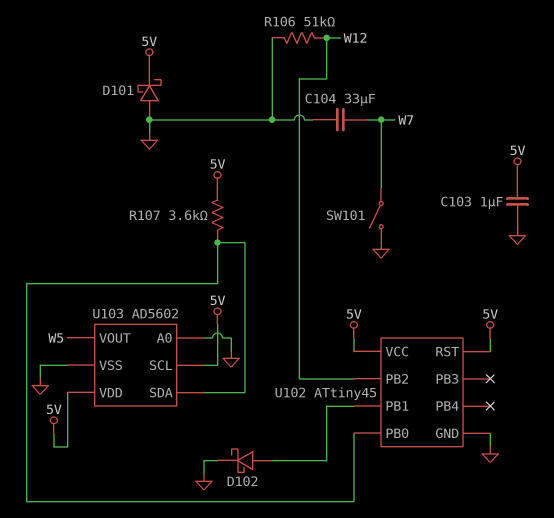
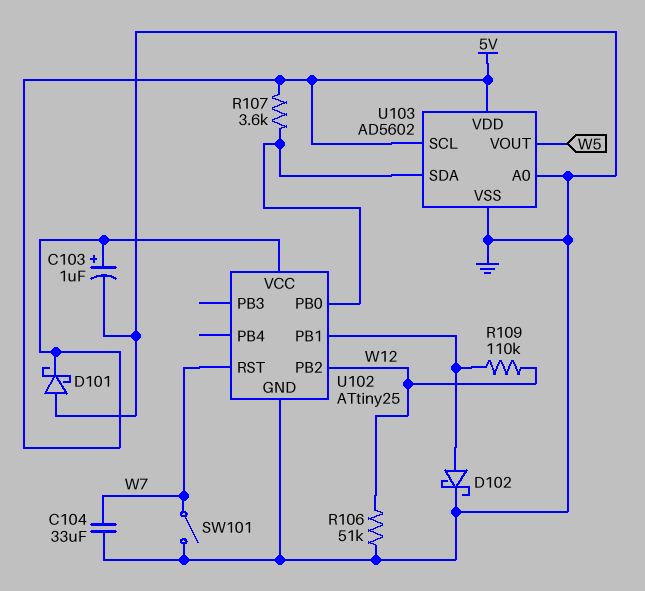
C103: 1uF (5V, GND) -> 1uF (plus 5V, minus GND)
R109: none -> 110k (U102/PB1, W12)
U102: ATtiny45 -> ATtiny25
U102 pin RST: 5V -> W7

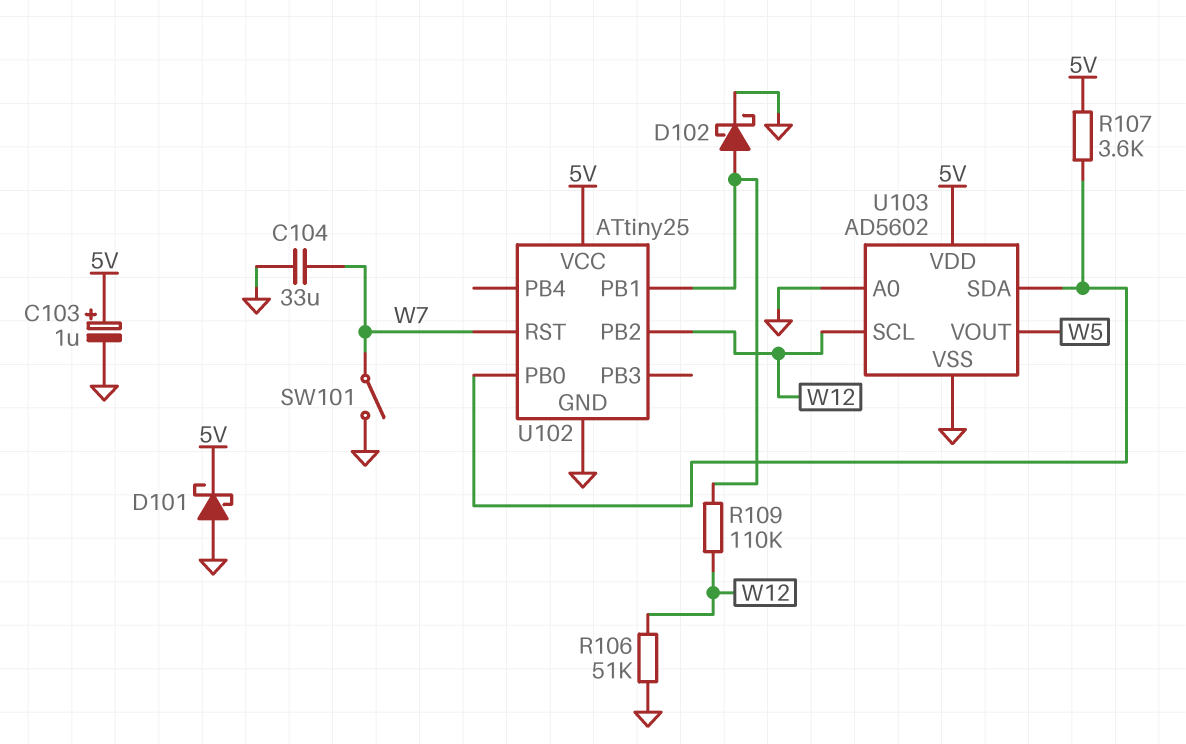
U103 pin SCL: 5V -> W12

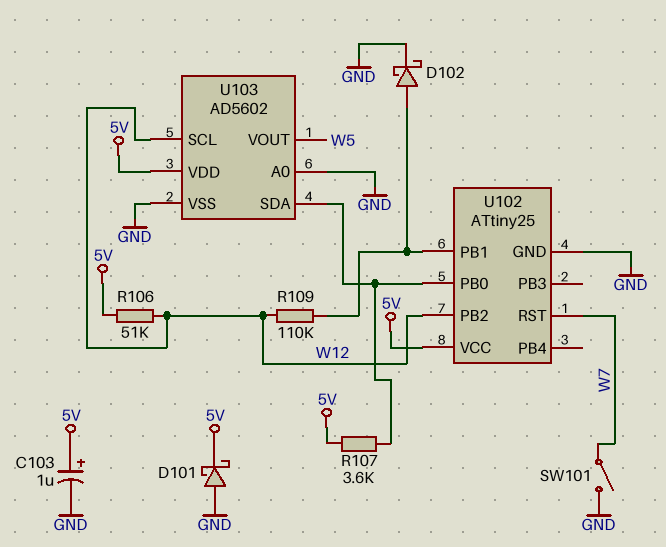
C104: 33uF (GND, W7) -> none
R106: 51k (GND, W12) -> 51k (5V, W12)

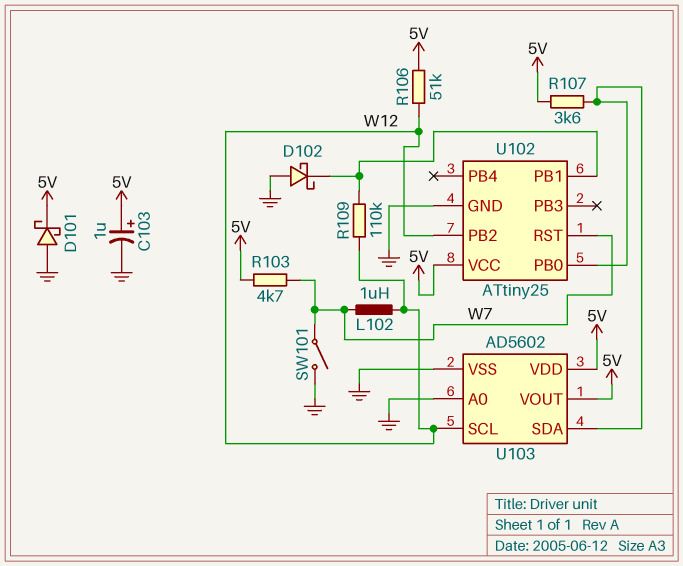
D102: schottky (A U102/PB1, K GND) -> schottky (A GND, K U102/PB1)
L102: none -> 1uH (W7, W12)
R103: none -> 4.7k (5V, W7)
U103 pin VOUT: W5 -> 5V

